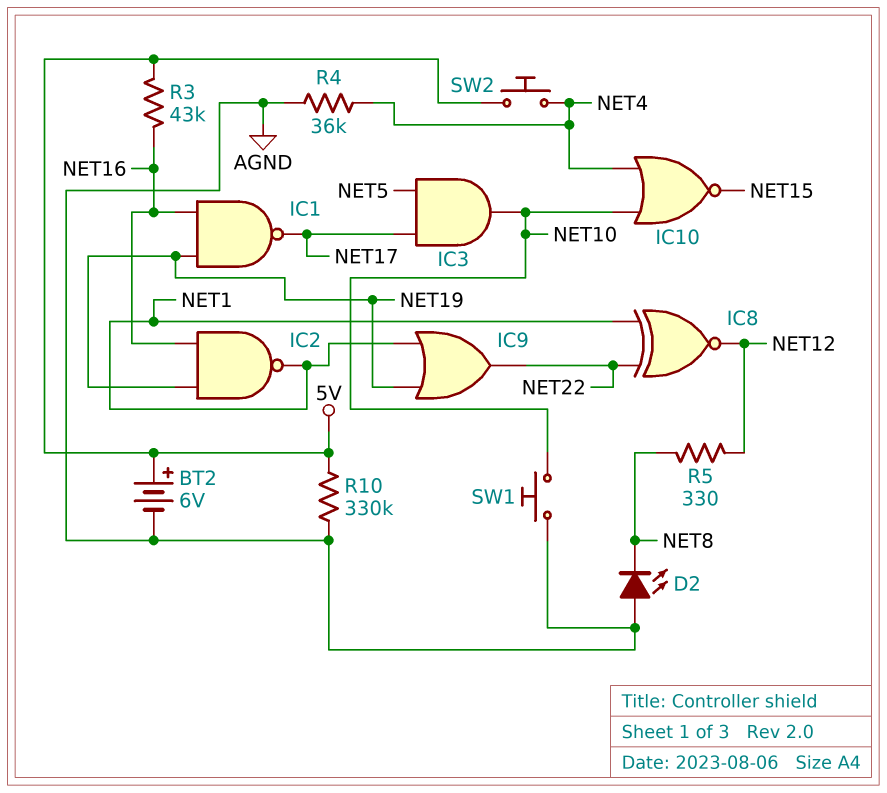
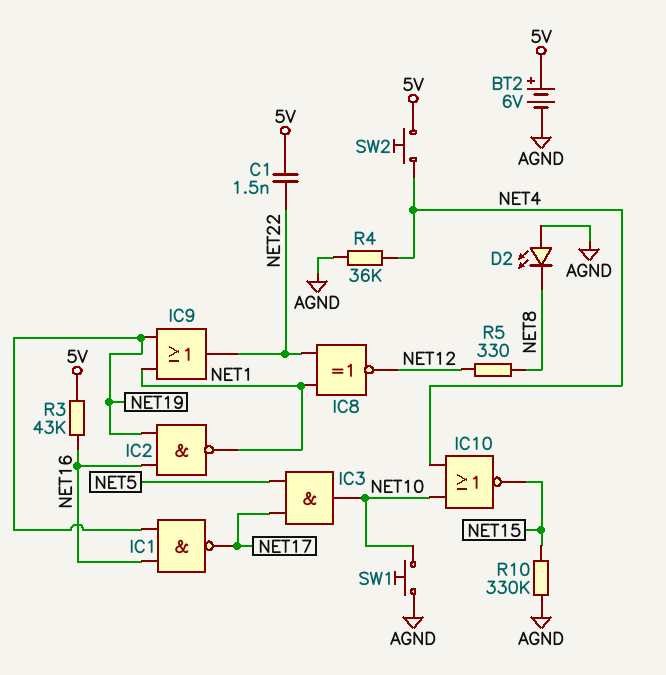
C1: none -> 1.5nF (5V, NET22)
R10: 330k (5V, AGND) -> 330k (AGND, NET15)

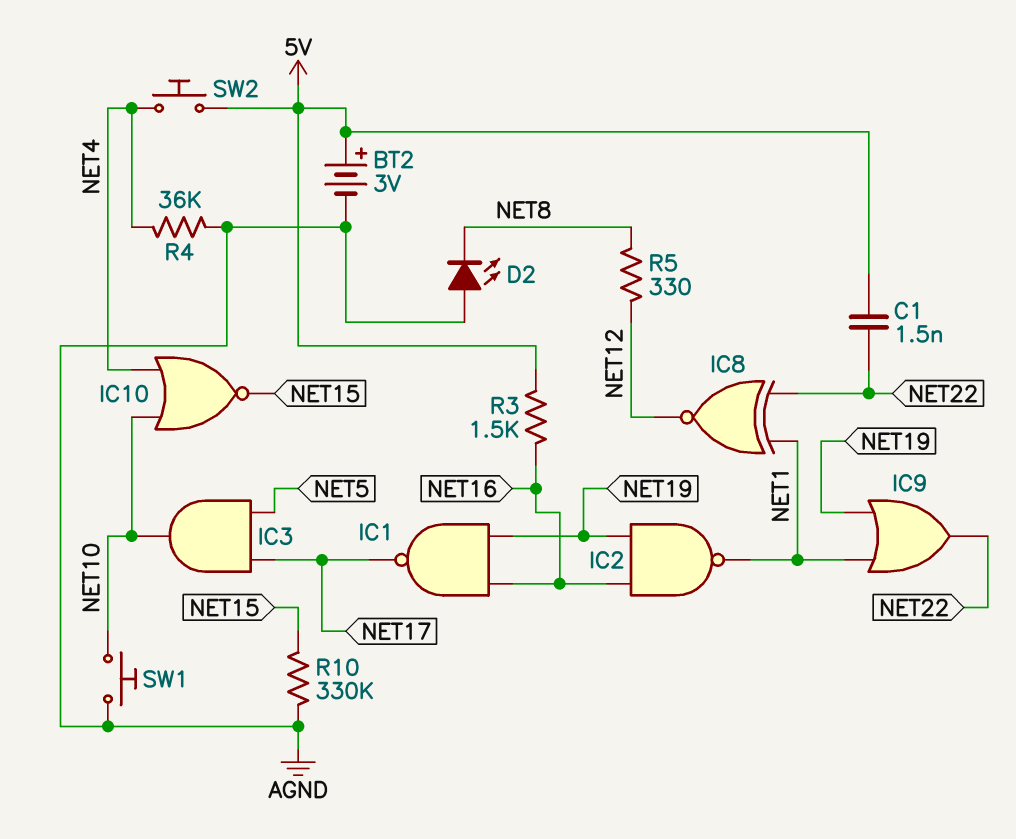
BT2: 6V (plus 5V, minus AGND) -> 3V (plus 5V, minus AGND)
R3: 43k (5V, NET16) -> 1.5k (5V, NET16)

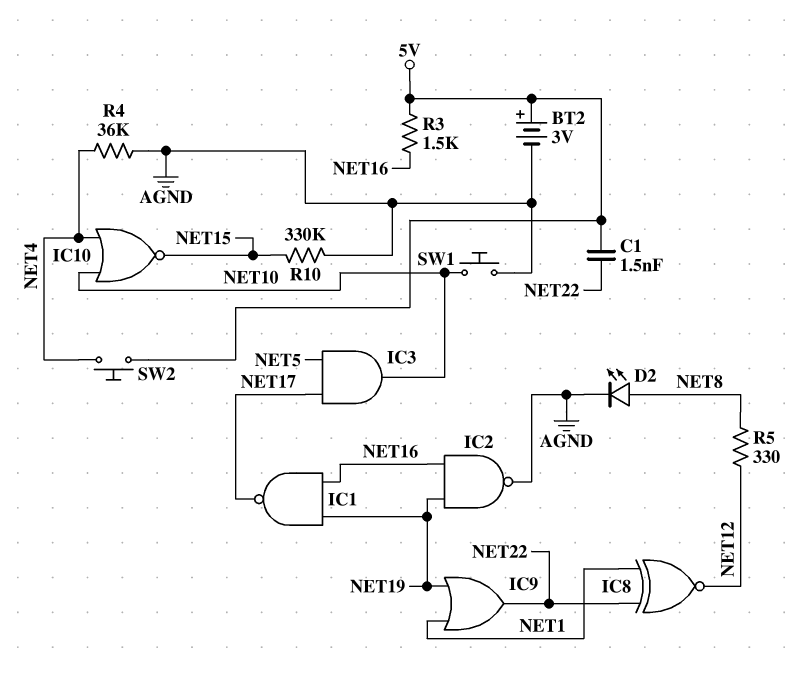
D2: LED (A AGND, K NET8) -> LED (A NET8, K AGND)
IC2: NAND (in NET16, in NET19, out NET1) -> NAND (in NET16, in NET19, out AGND)

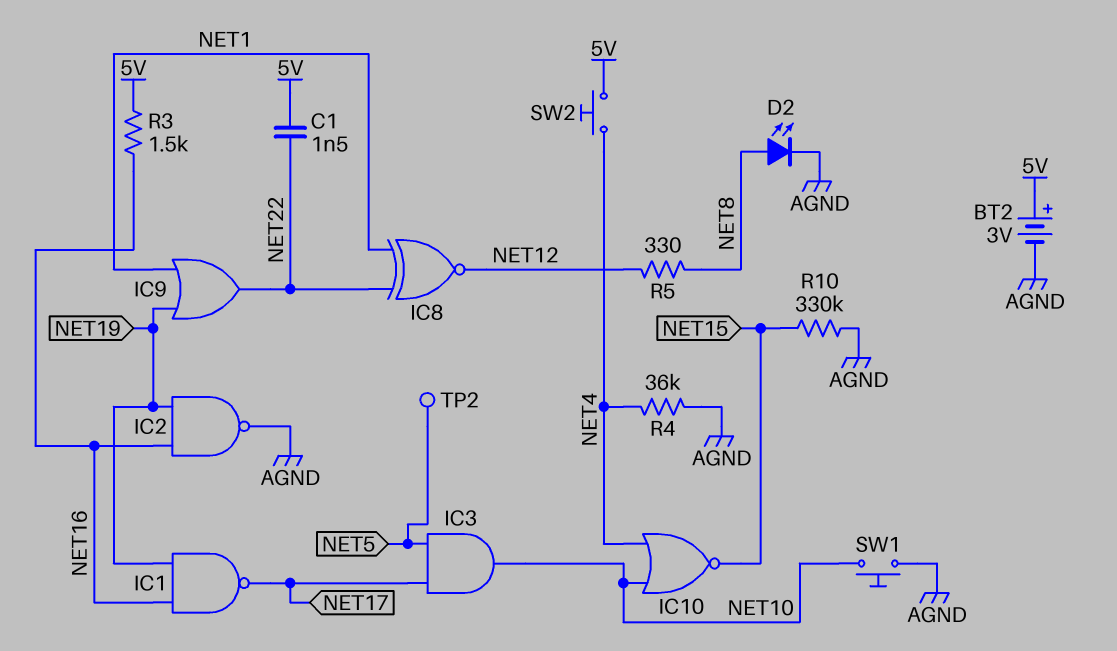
TP2: none -> test point (NET5)

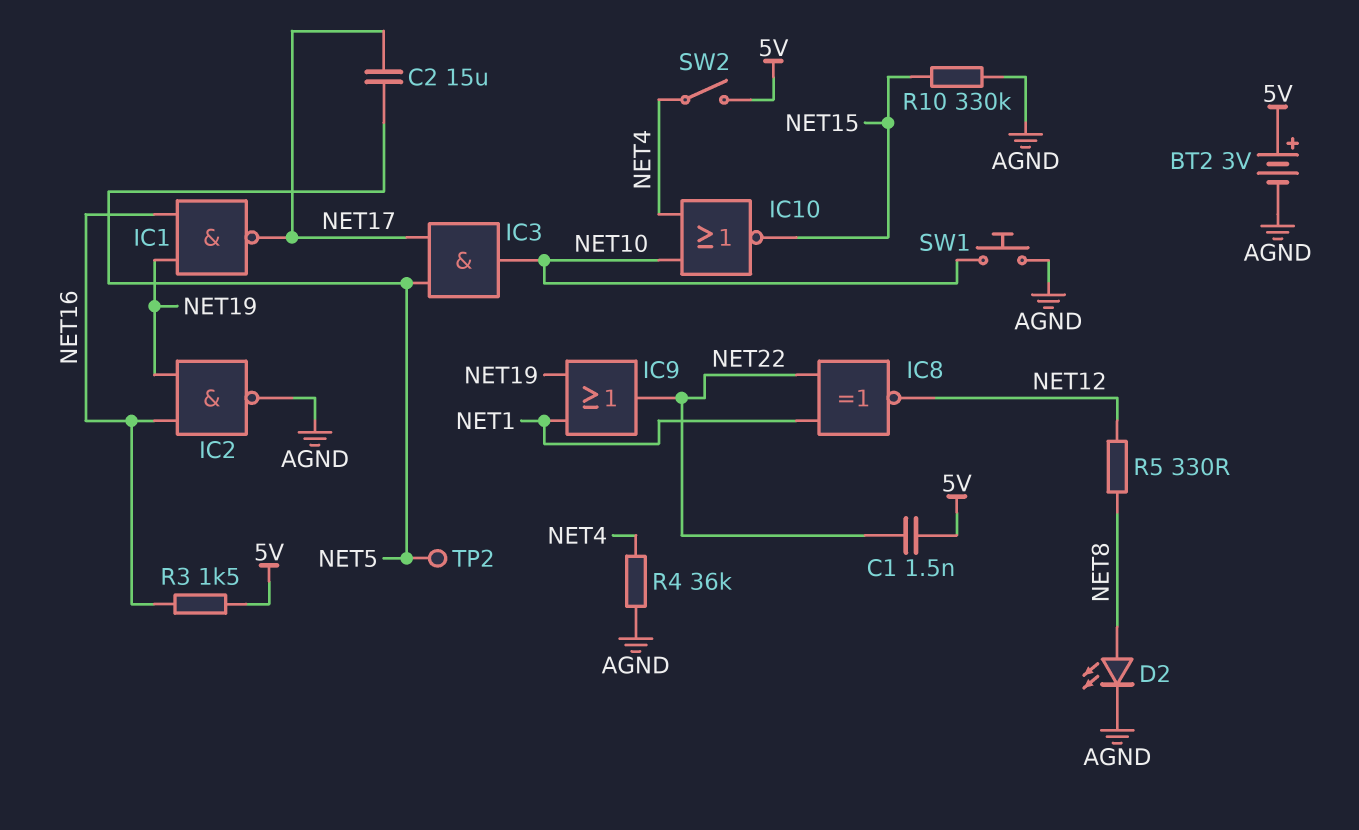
C2: none -> 15uF (NET5, NET17)
SW2: button (5V, NET4) -> switch (5V, NET4)

